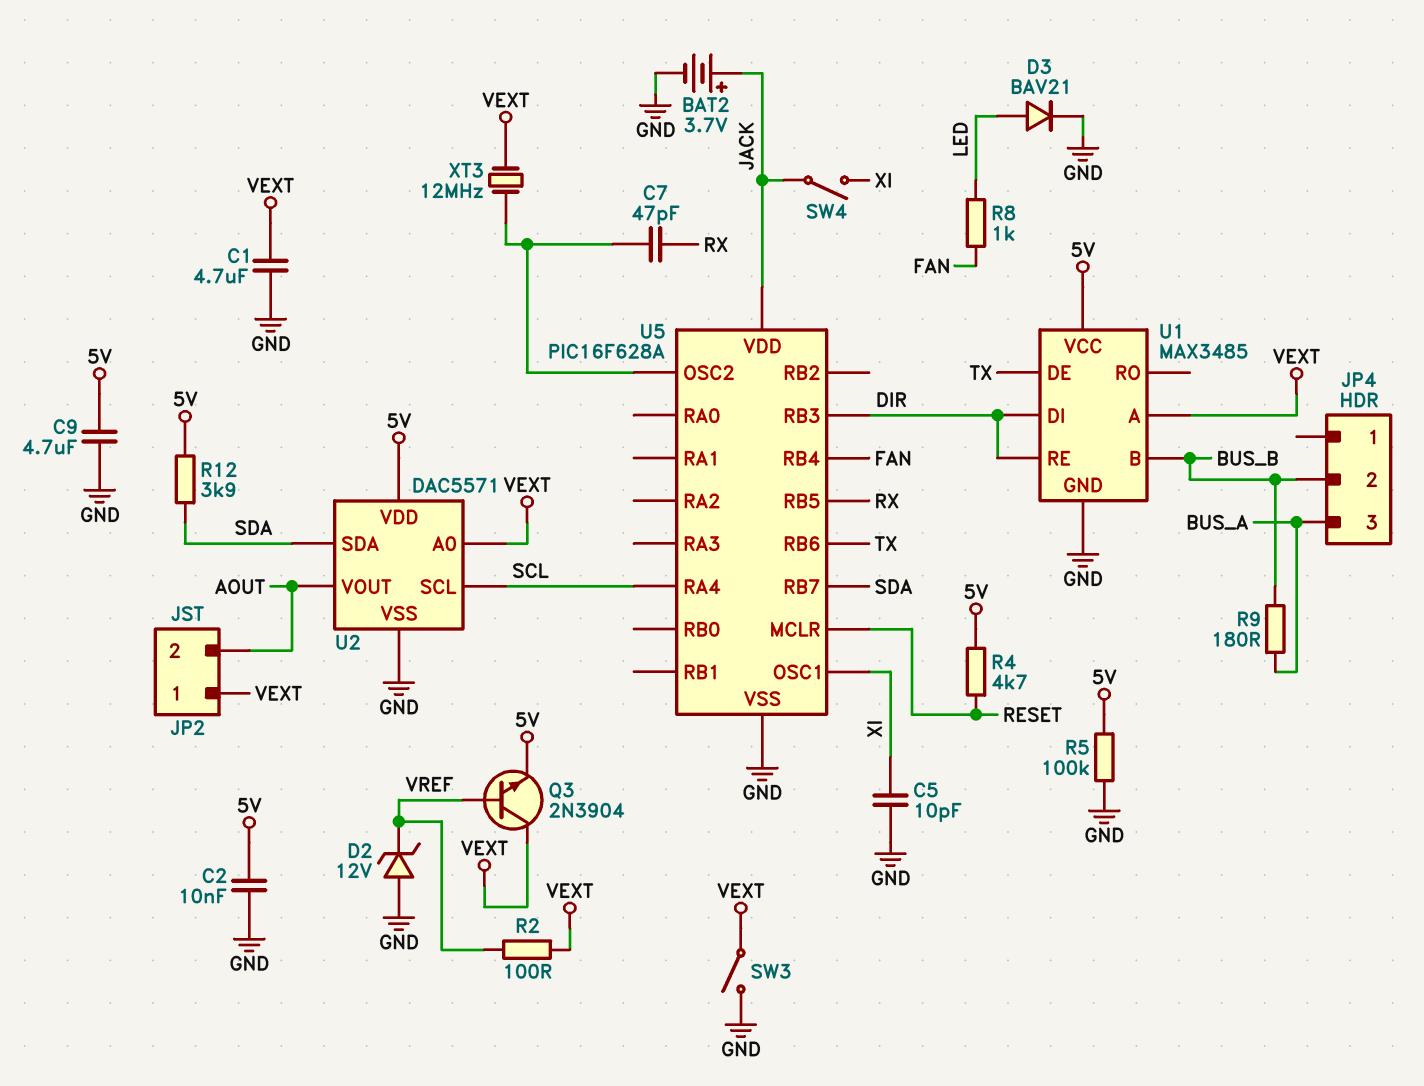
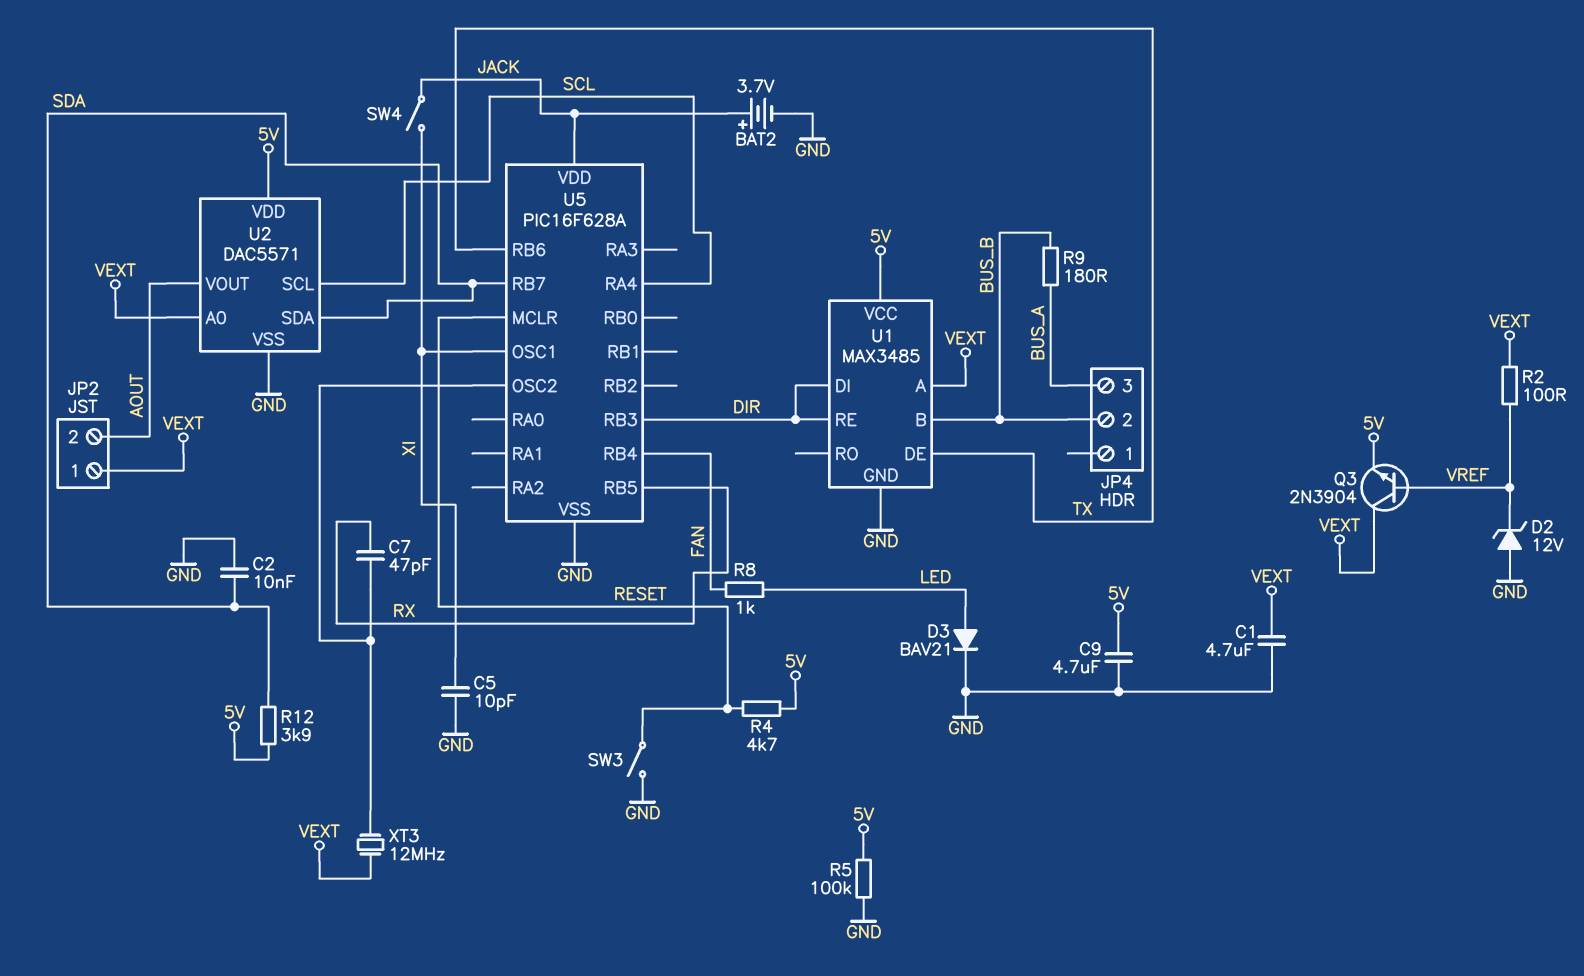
C2: 10nF (5V, GND) -> 10nF (GND, SDA)
SW3: switch (GND, VEXT) -> switch (GND, RESET)

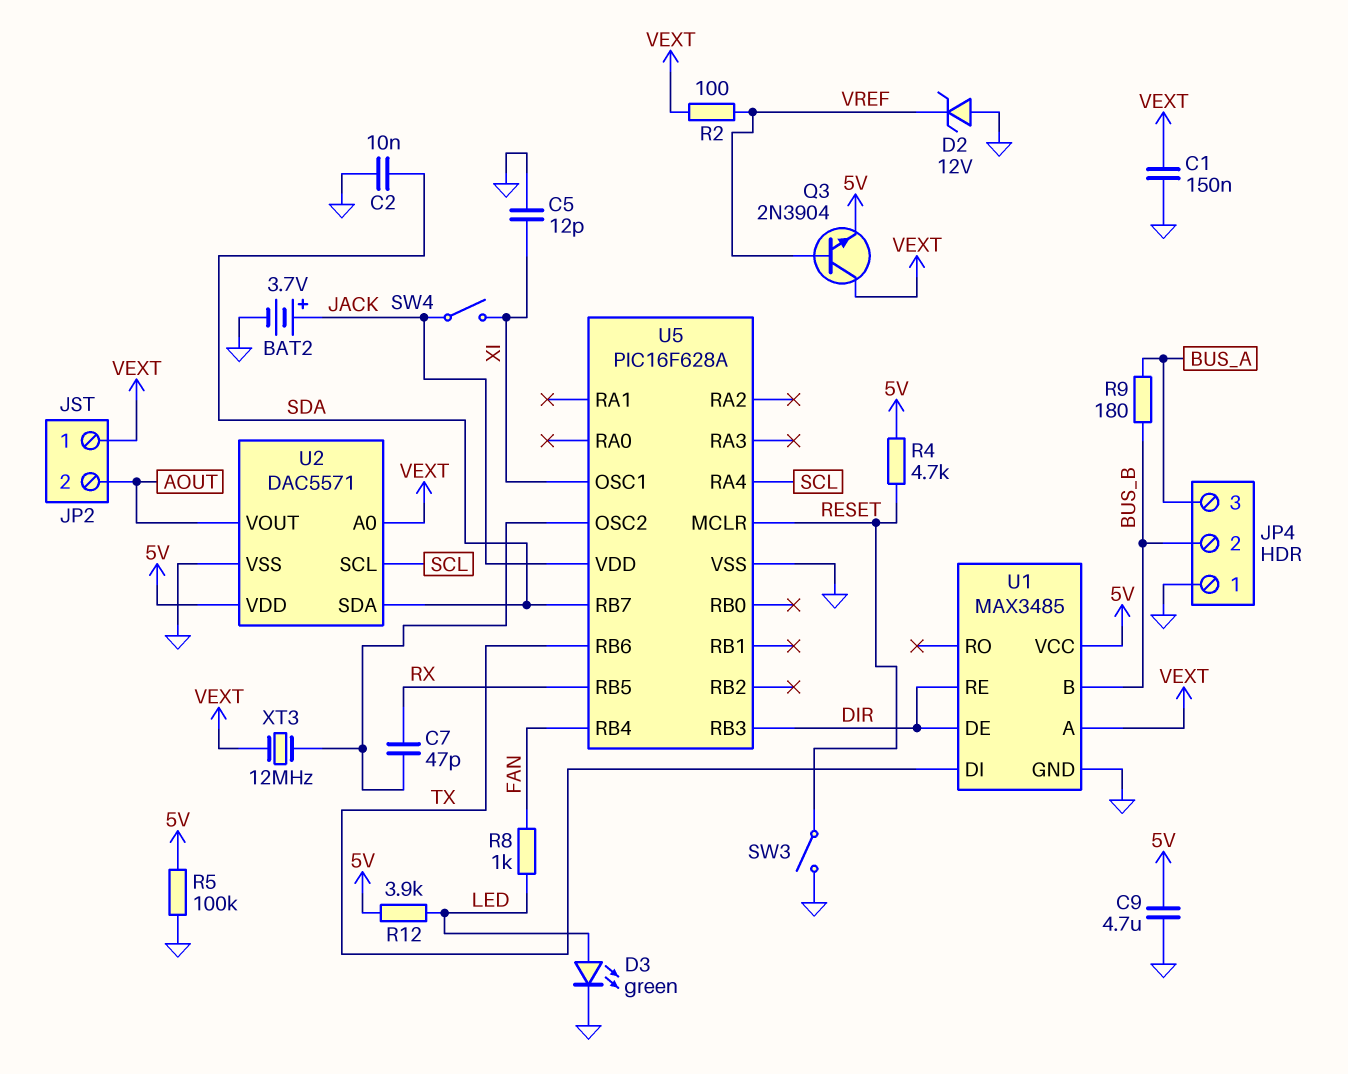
C1: 4.7uF (GND, VEXT) -> 150nF (GND, VEXT)
C5: 10pF (GND, XI) -> 12pF (GND, XI)
D3: diode BAV21 (A LED, K GND) -> LED green (A LED, K GND)
JP4 pin 1: none -> GND
R12: 3.9k (5V, SDA) -> 3.9k (5V, LED)
U1 pin DE: TX -> DIR
U1 pin DI: DIR -> TX

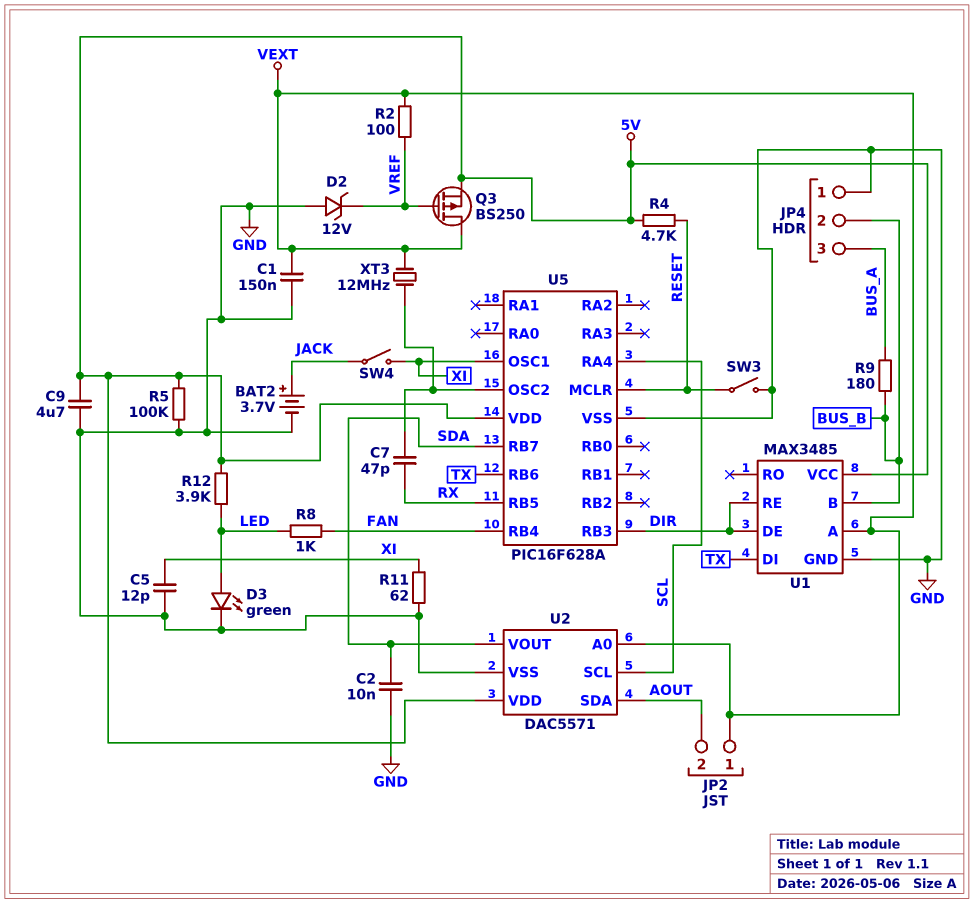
Q3: NPN 2N3904 (B VREF, C VEXT, E 5V) -> PMOS BS250 (G VREF, D VEXT, S 5V)
R11: none -> 62 (GND, XI)
U2 pin SDA: SDA -> AOUT
U2 pin VOUT: AOUT -> SDA
U5 pin VDD: JACK -> 5V

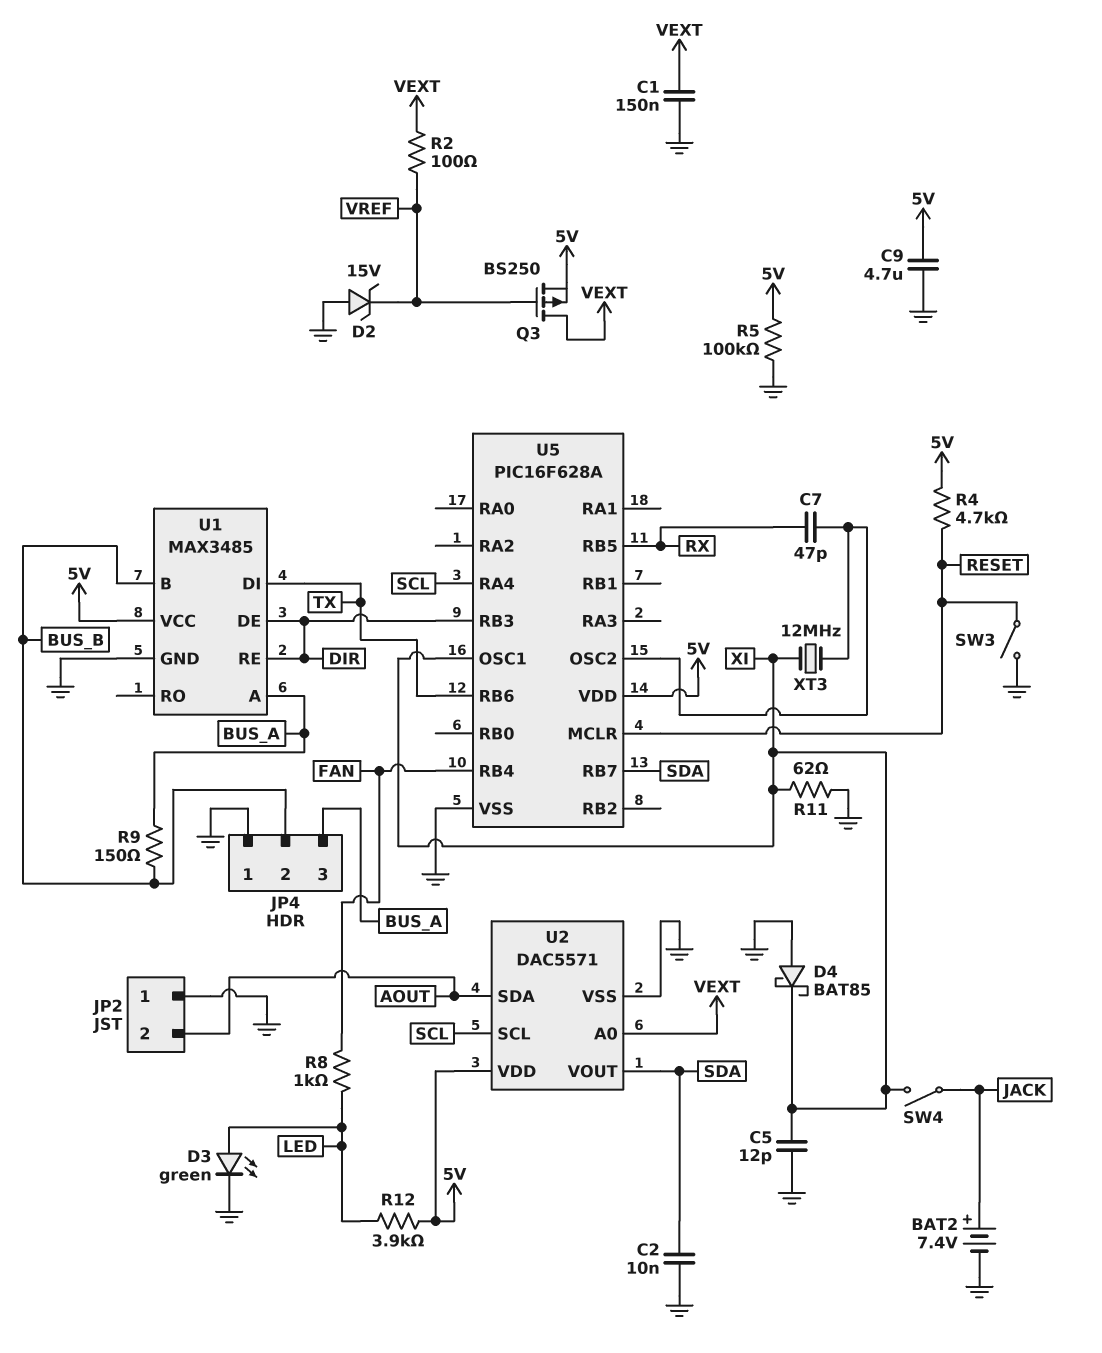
BAT2: 3.7V (plus JACK, minus GND) -> 7.4V (plus JACK, minus GND)
D2: zener 12V (A GND, K VREF) -> zener 15V (A GND, K VREF)
D4: none -> schottky BAT85 (A GND, K XI)
JP2 pin 1: VEXT -> GND
R9: 180 (BUS_A, BUS_B) -> 150 (BUS_A, BUS_B)
U1 pin A: VEXT -> BUS_A
XT3: 12MHz (U5/OSC2, VEXT) -> 12MHz (U5/OSC2, XI)

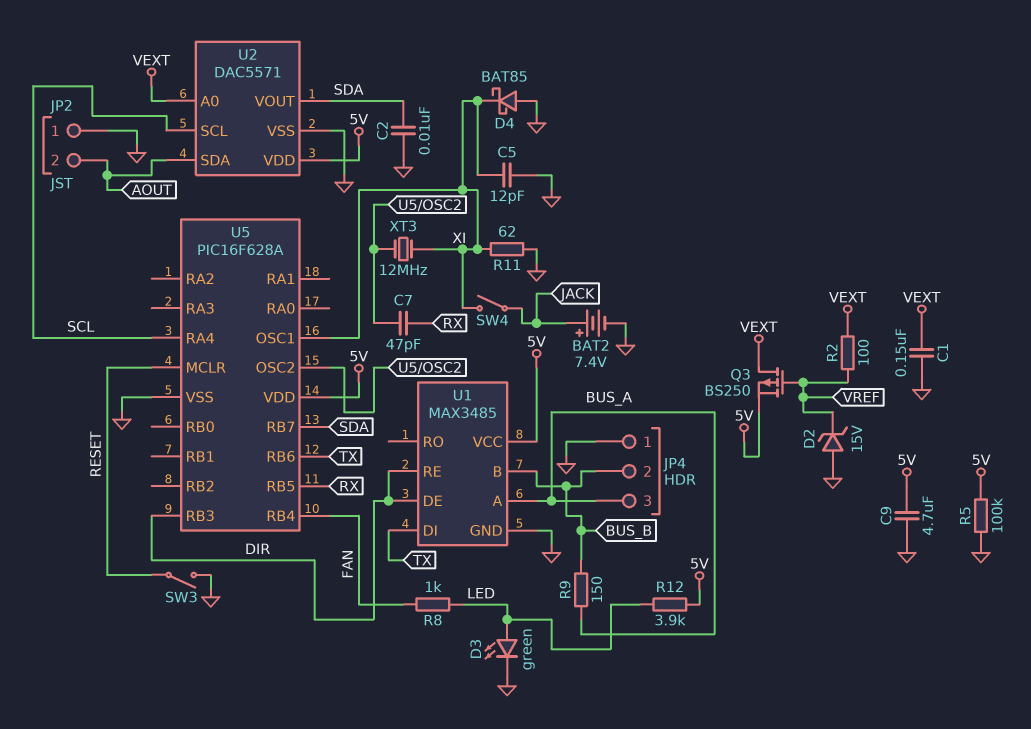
R4: 4.7k (5V, RESET) -> none

